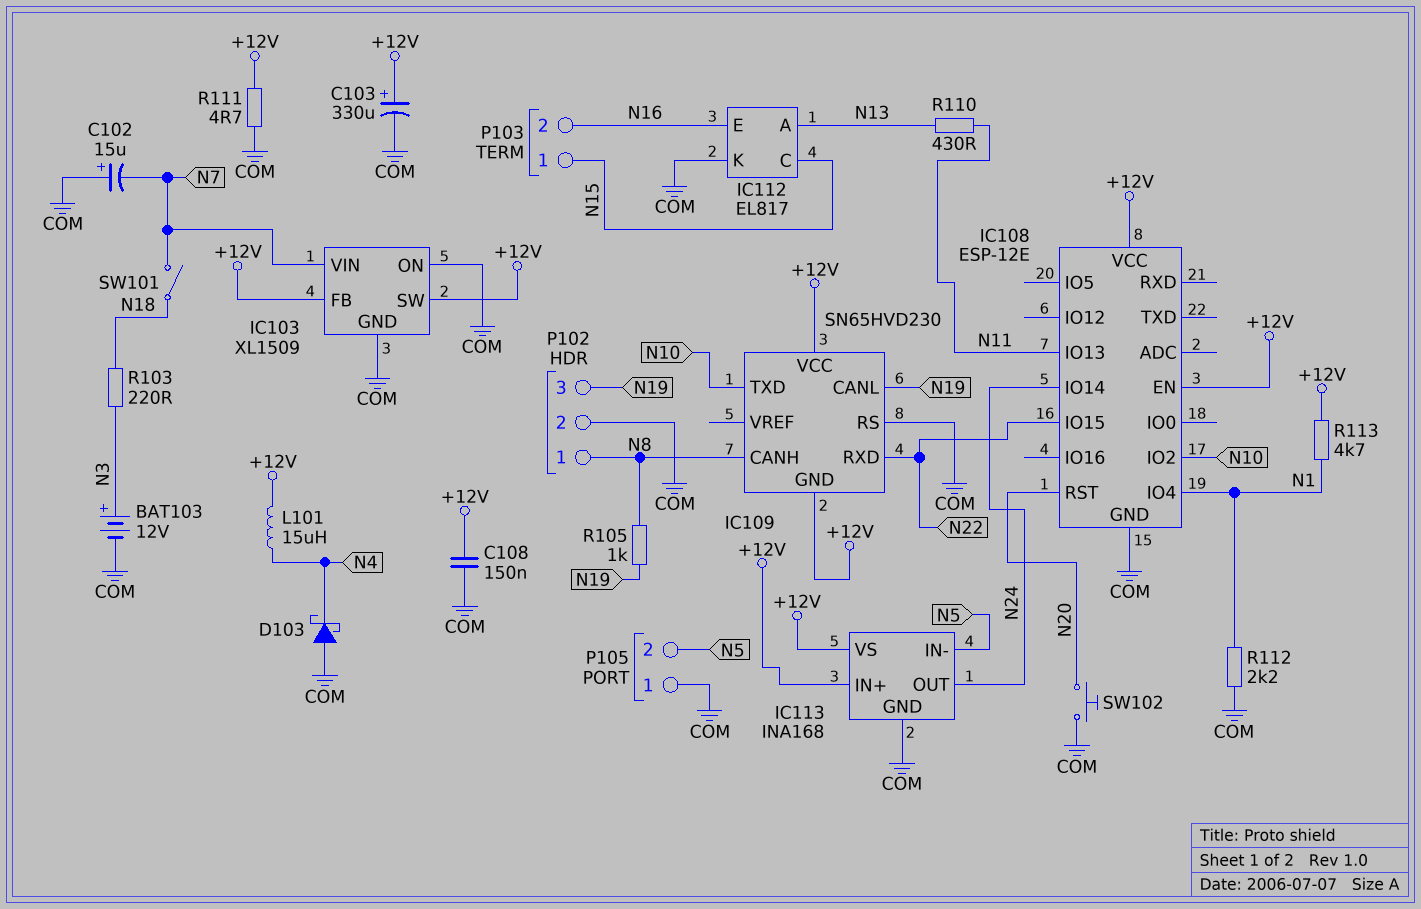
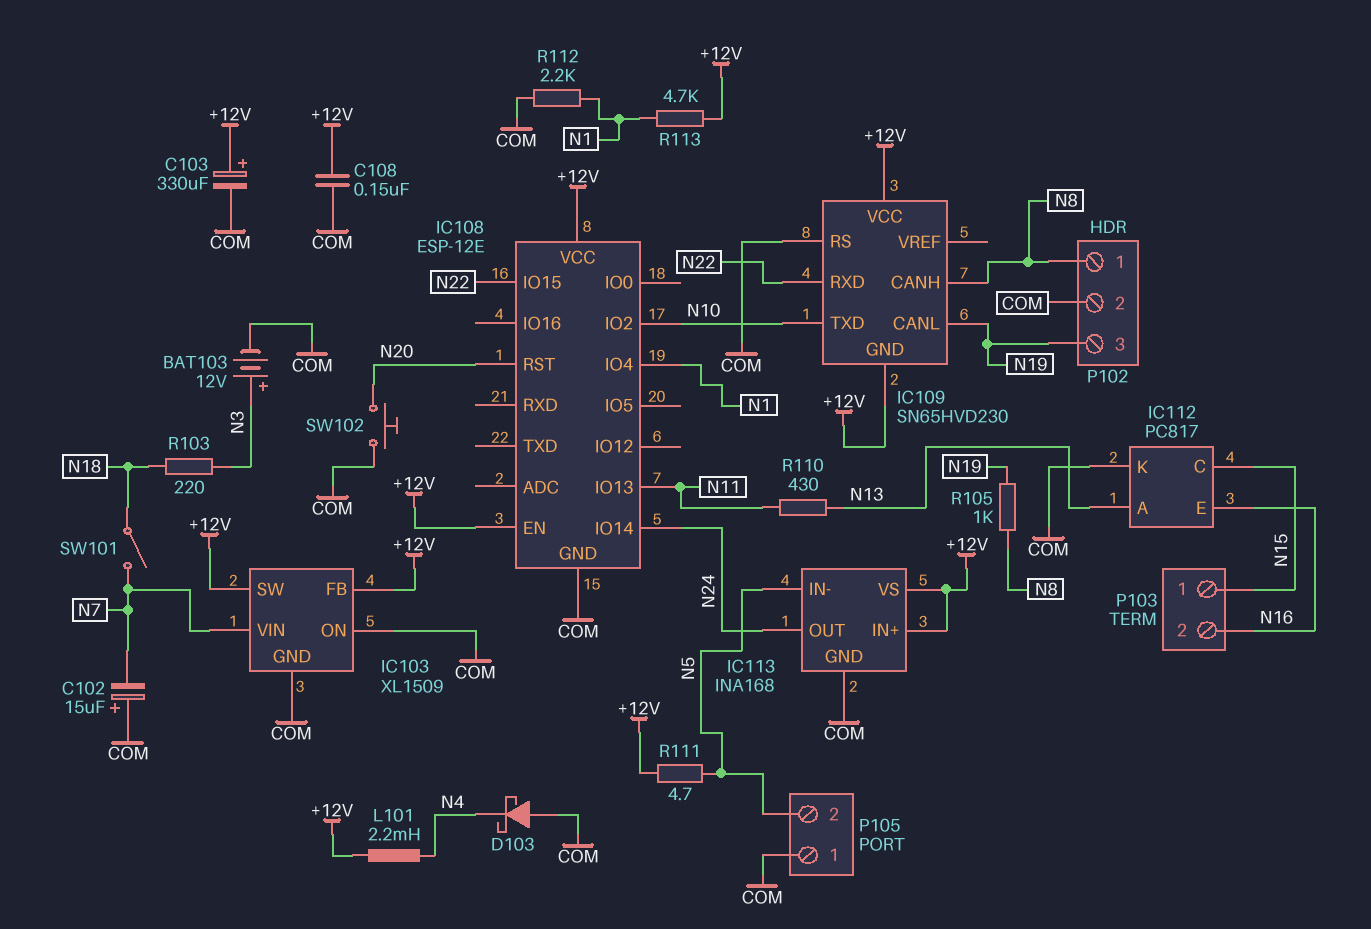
IC112: EL817 -> PC817
L101: 15uH (+12V, N4) -> 2.2mH (+12V, N4)
R111: 4.7 (+12V, COM) -> 4.7 (+12V, N5)

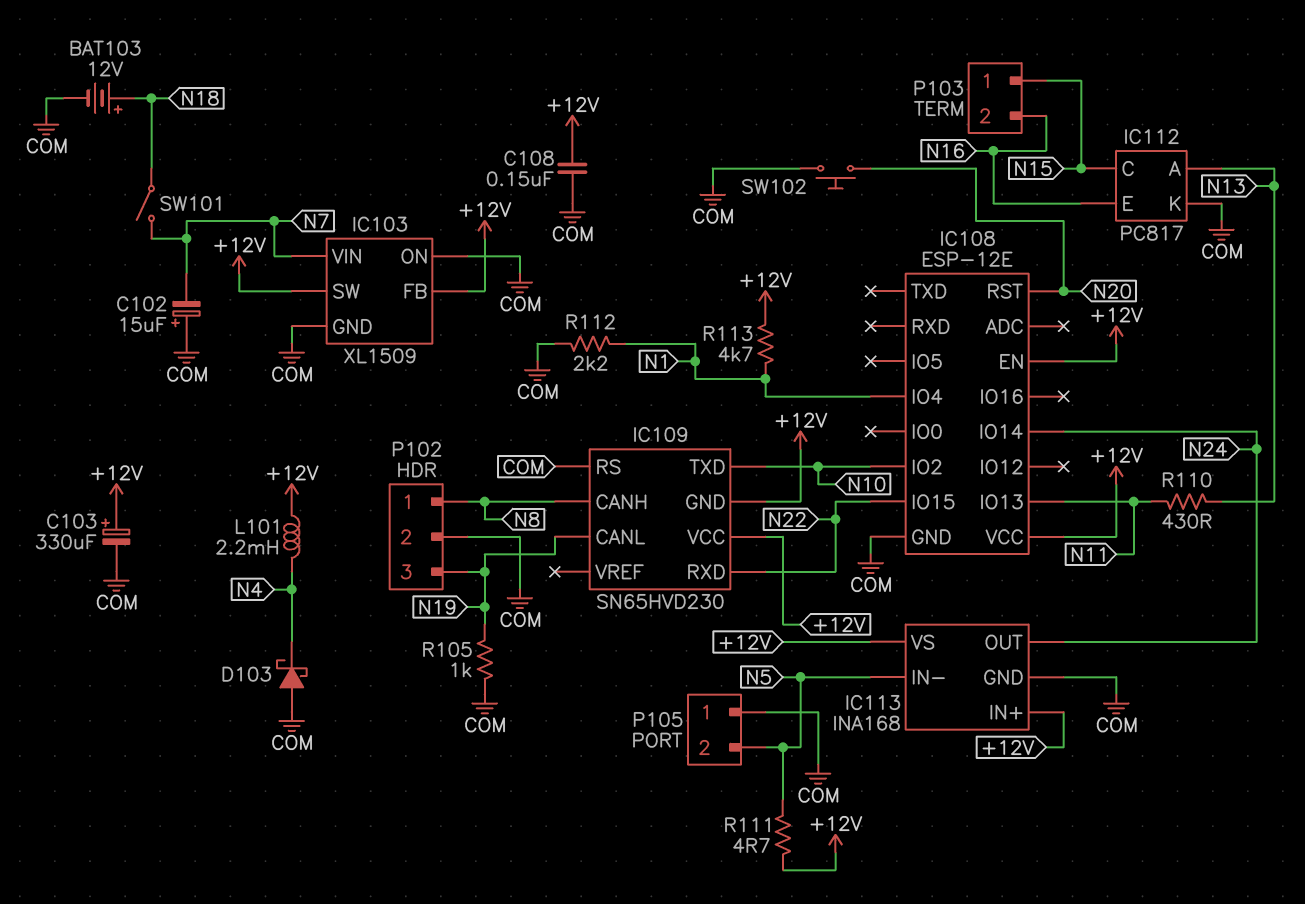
BAT103: 12V (plus N3, minus COM) -> 12V (plus N18, minus COM)
R103: 220 (N3, N18) -> none
R105: 1k (N8, N19) -> 1k (COM, N19)

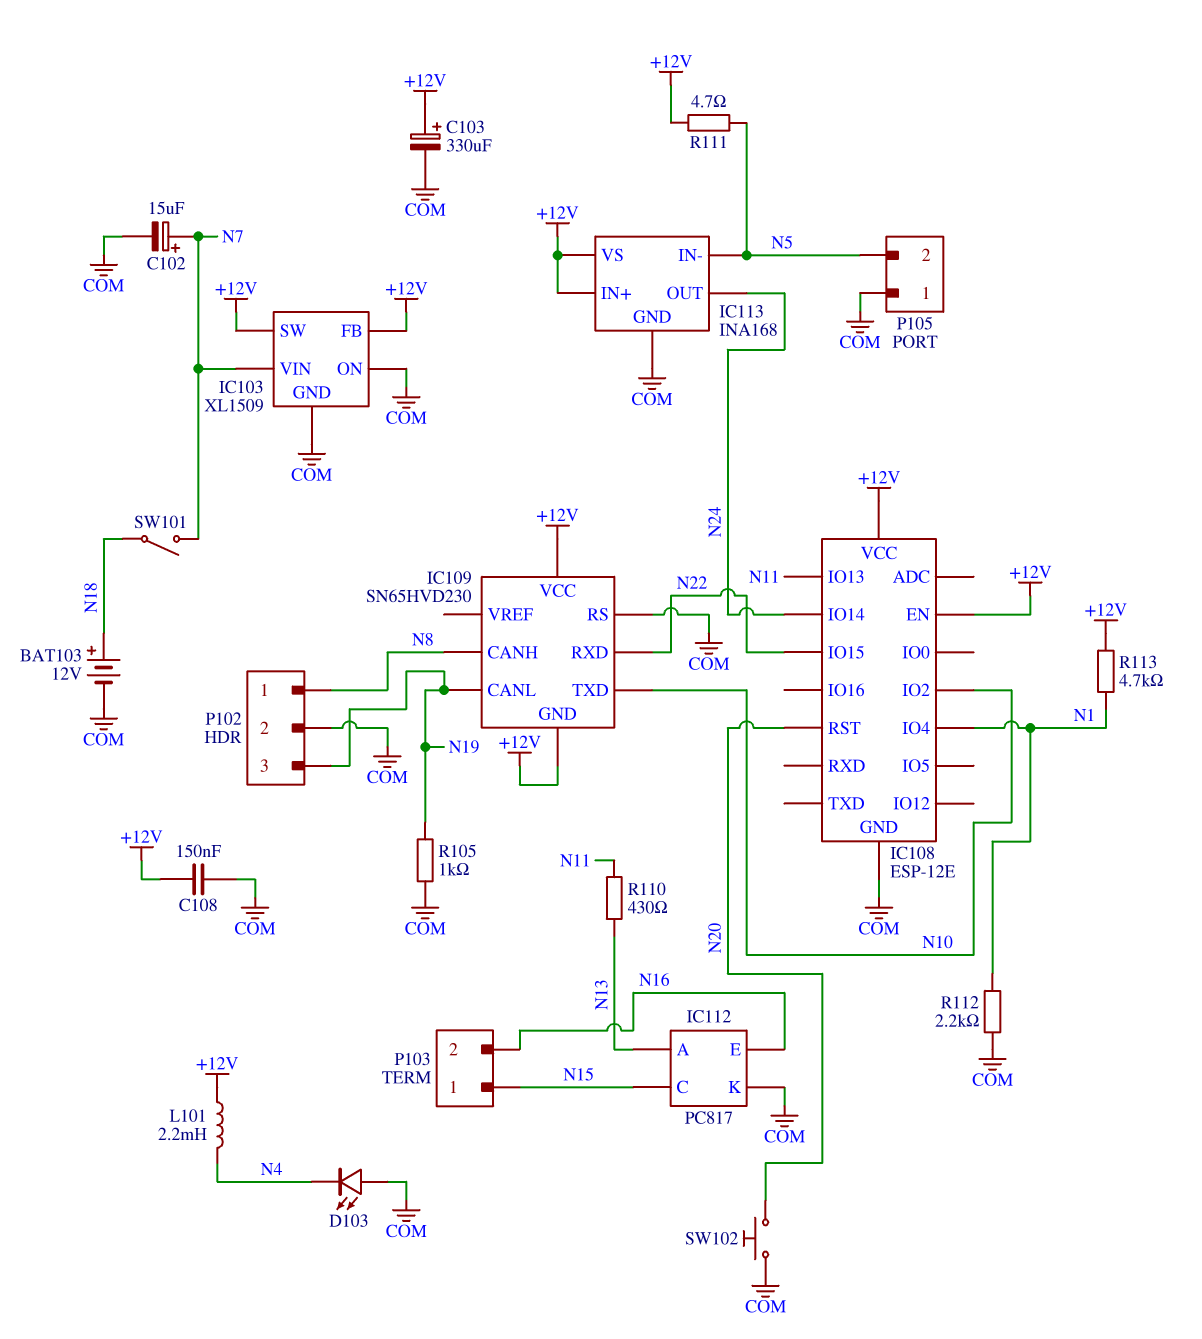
C102: 15uF (plus COM, minus N7) -> 15uF (plus N7, minus COM)
D103: schottky (A COM, K N4) -> LED (A COM, K N4)

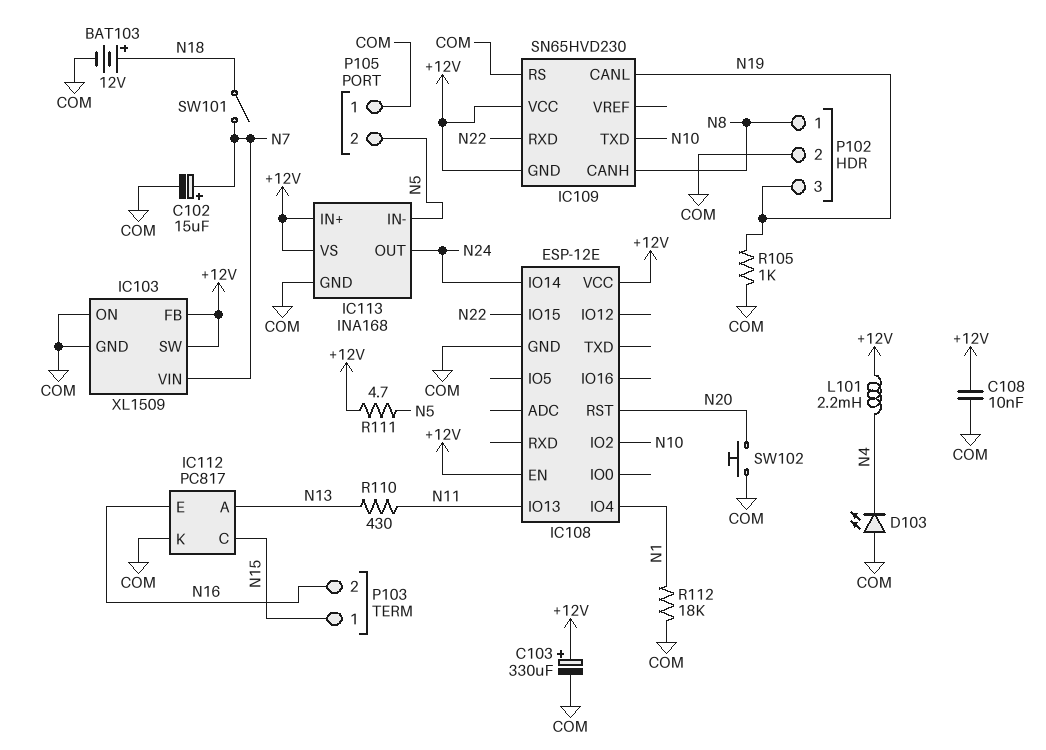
C108: 150nF (+12V, COM) -> 10nF (+12V, COM)
R112: 2.2k (COM, N1) -> 18k (COM, N1)
R113: 4.7k (+12V, N1) -> none

